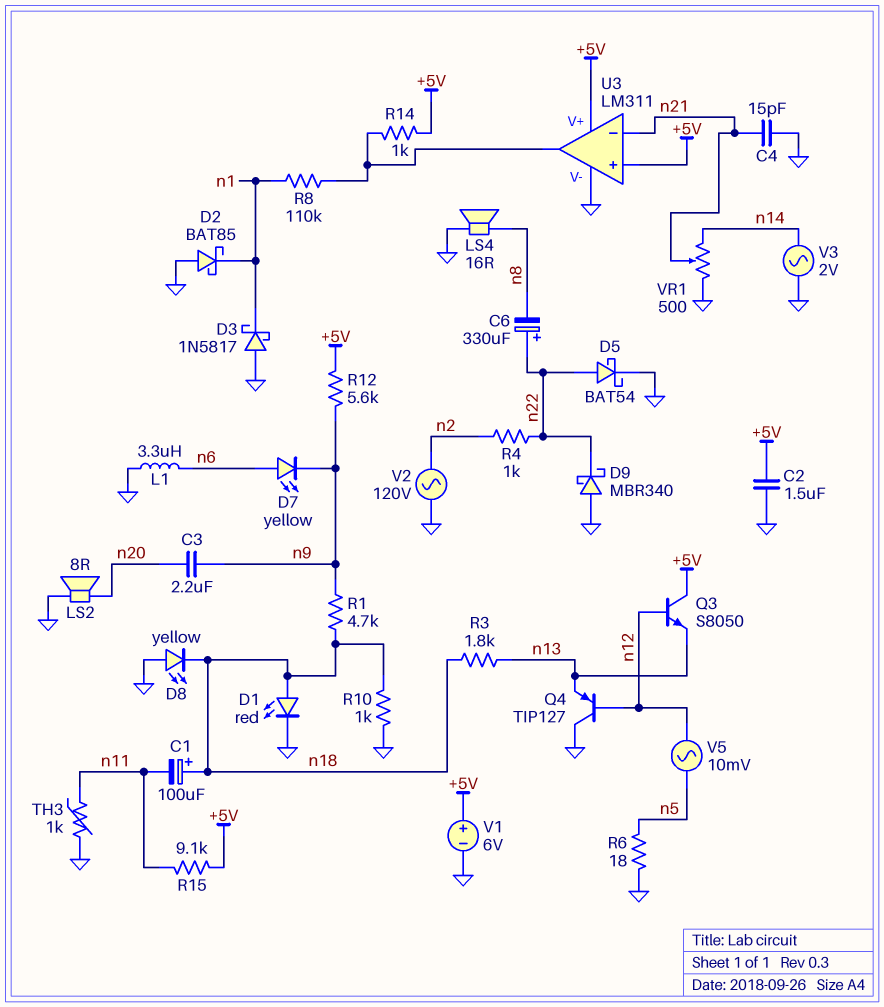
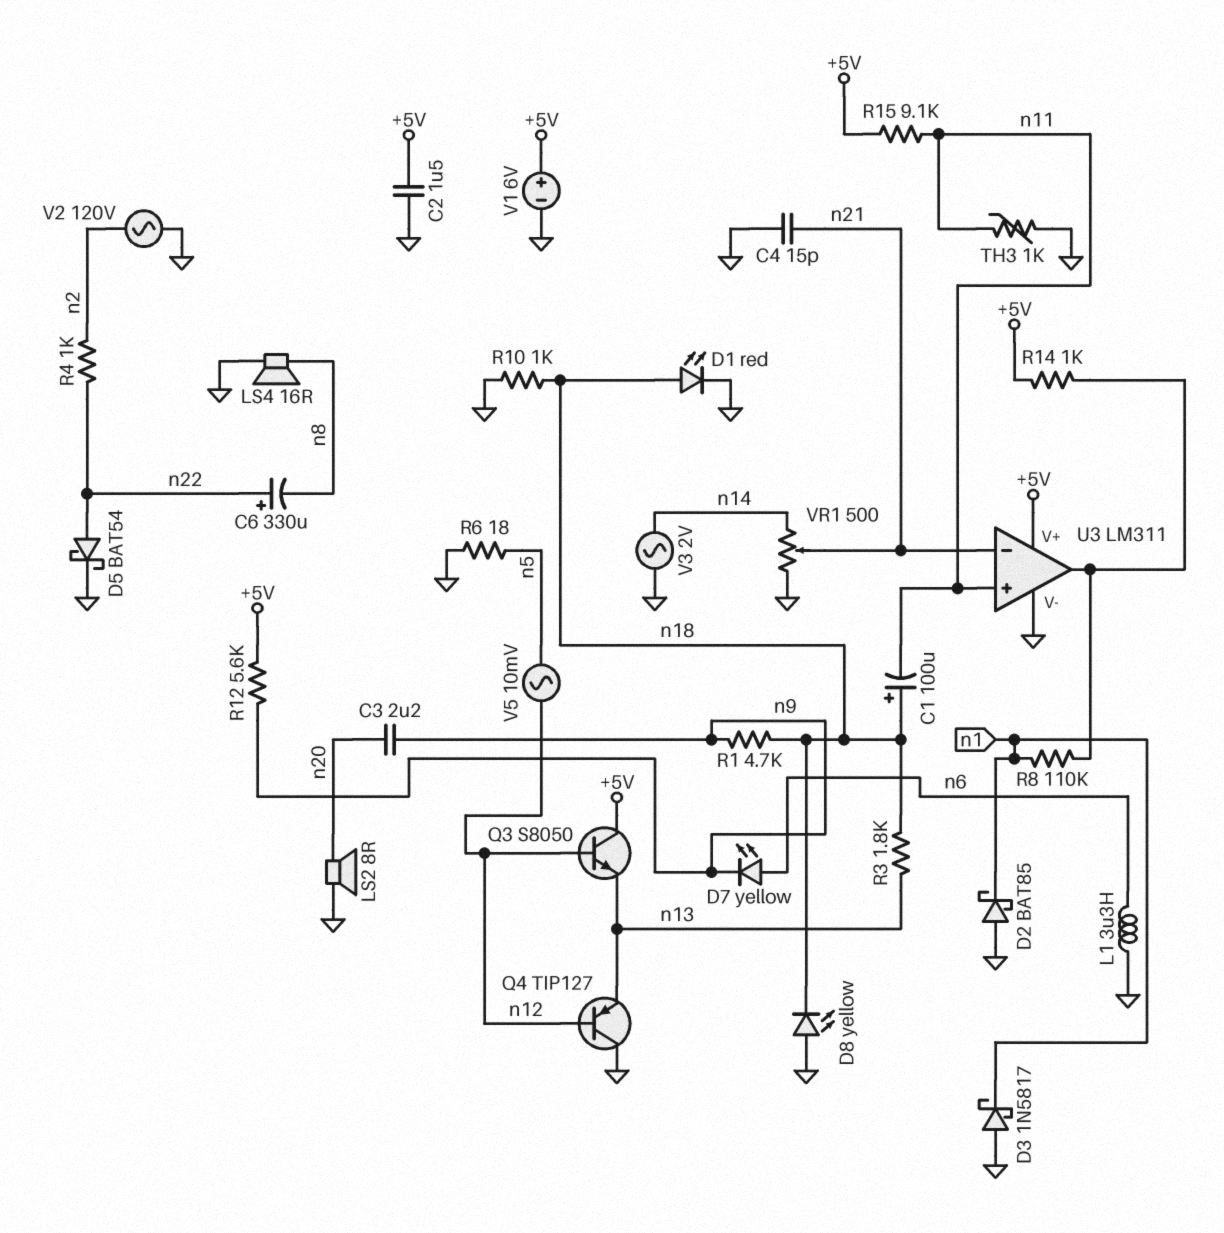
D9: schottky MBR340 (A GND, K n22) -> none
U3 pin in+: +5V -> n11

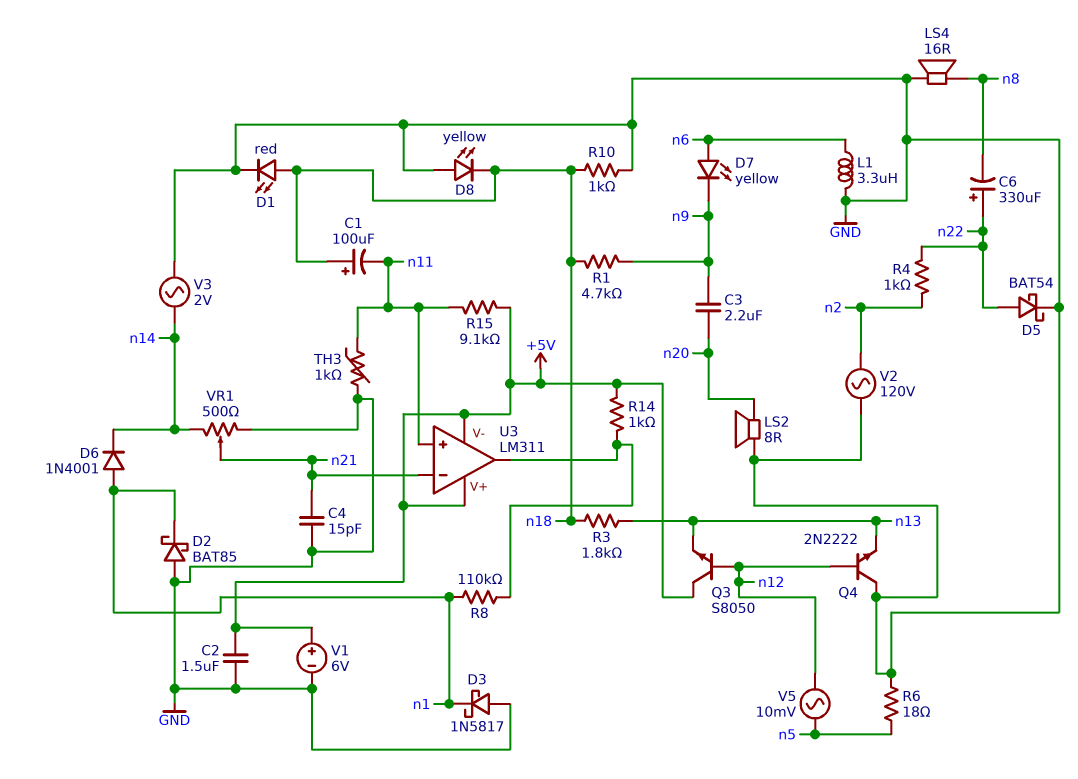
D6: none -> diode 1N4001 (A n1, K n14)
Q4: PNP TIP127 (B n12, C GND, E n13) -> NPN 2N2222 (B n12, C GND, E n13)
R12: 5.6k (+5V, n9) -> none
U3 pin V-: GND -> +5V

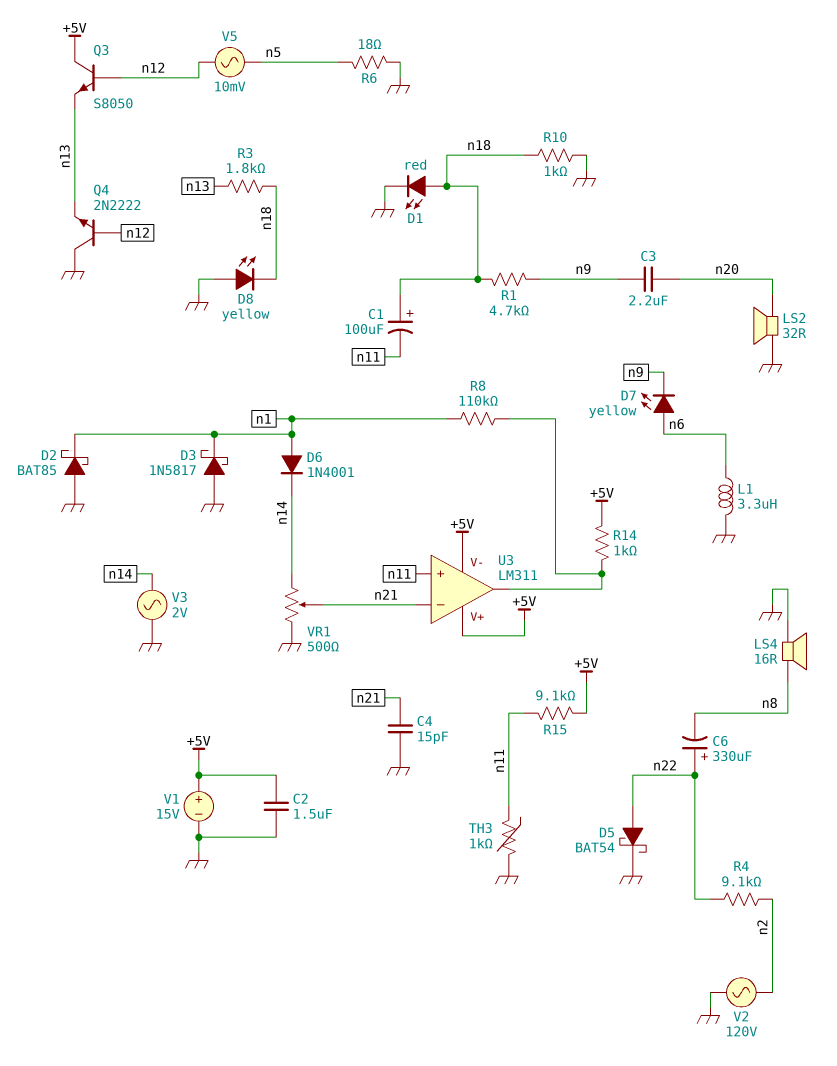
LS2: speaker 8R (GND, n20) -> speaker 32R (GND, n20)
R4: 1k (n2, n22) -> 9.1k (n2, n22)
V1: 6V (plus +5V, minus GND) -> 15V (plus +5V, minus GND)

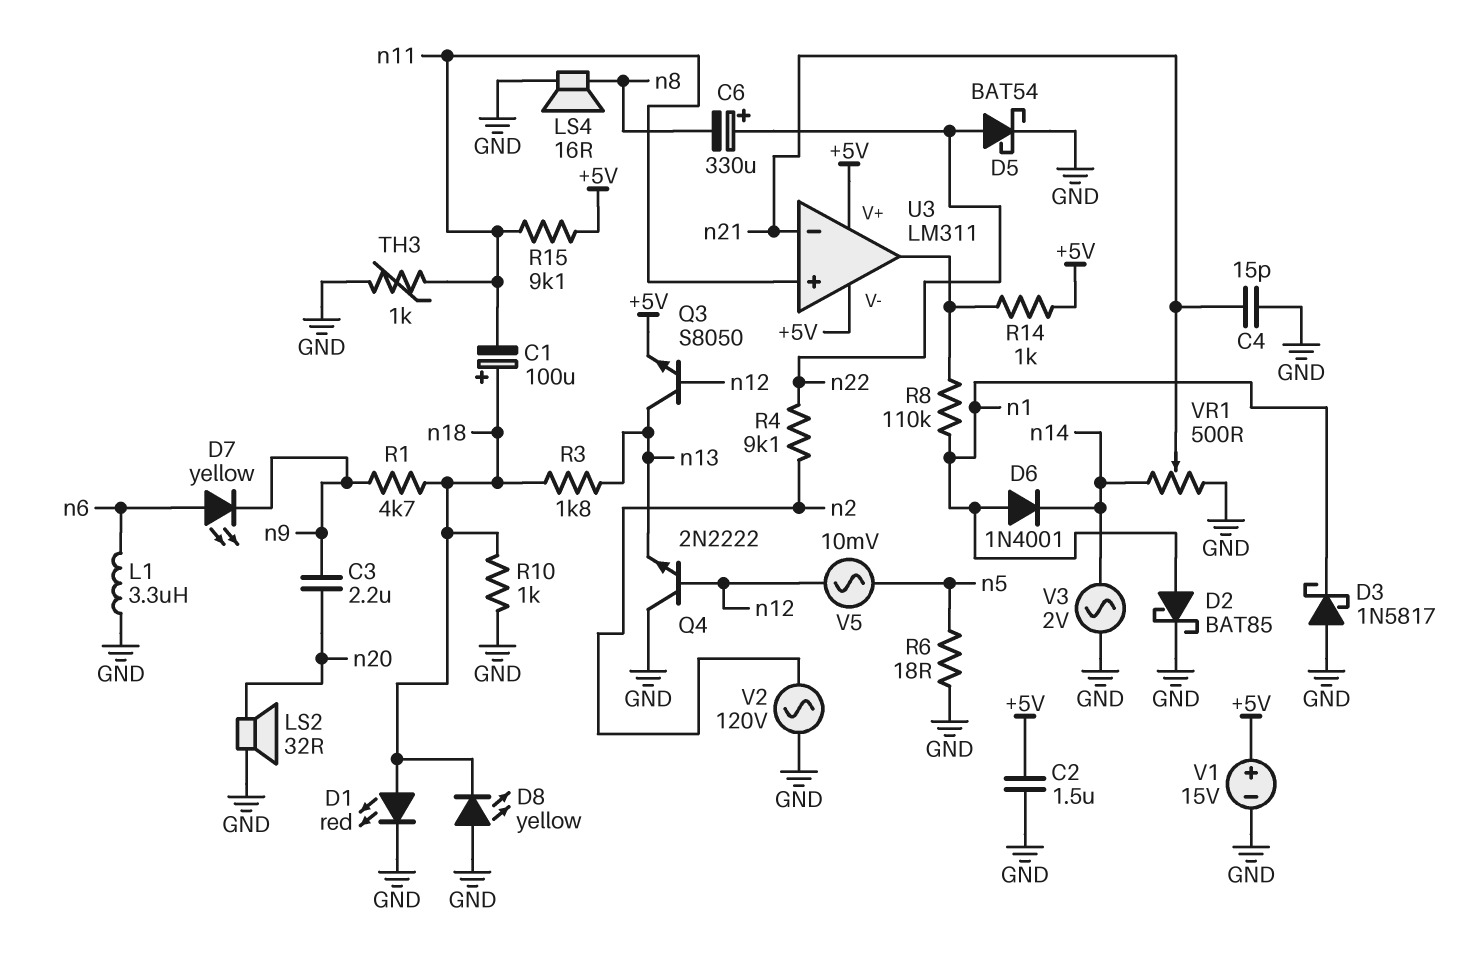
D2: schottky BAT85 (A GND, K n1) -> schottky BAT85 (A n1, K GND)
Q3: NPN S8050 (B n12, C +5V, E n13) -> NPN S8050 (B n12, C n13, E +5V)

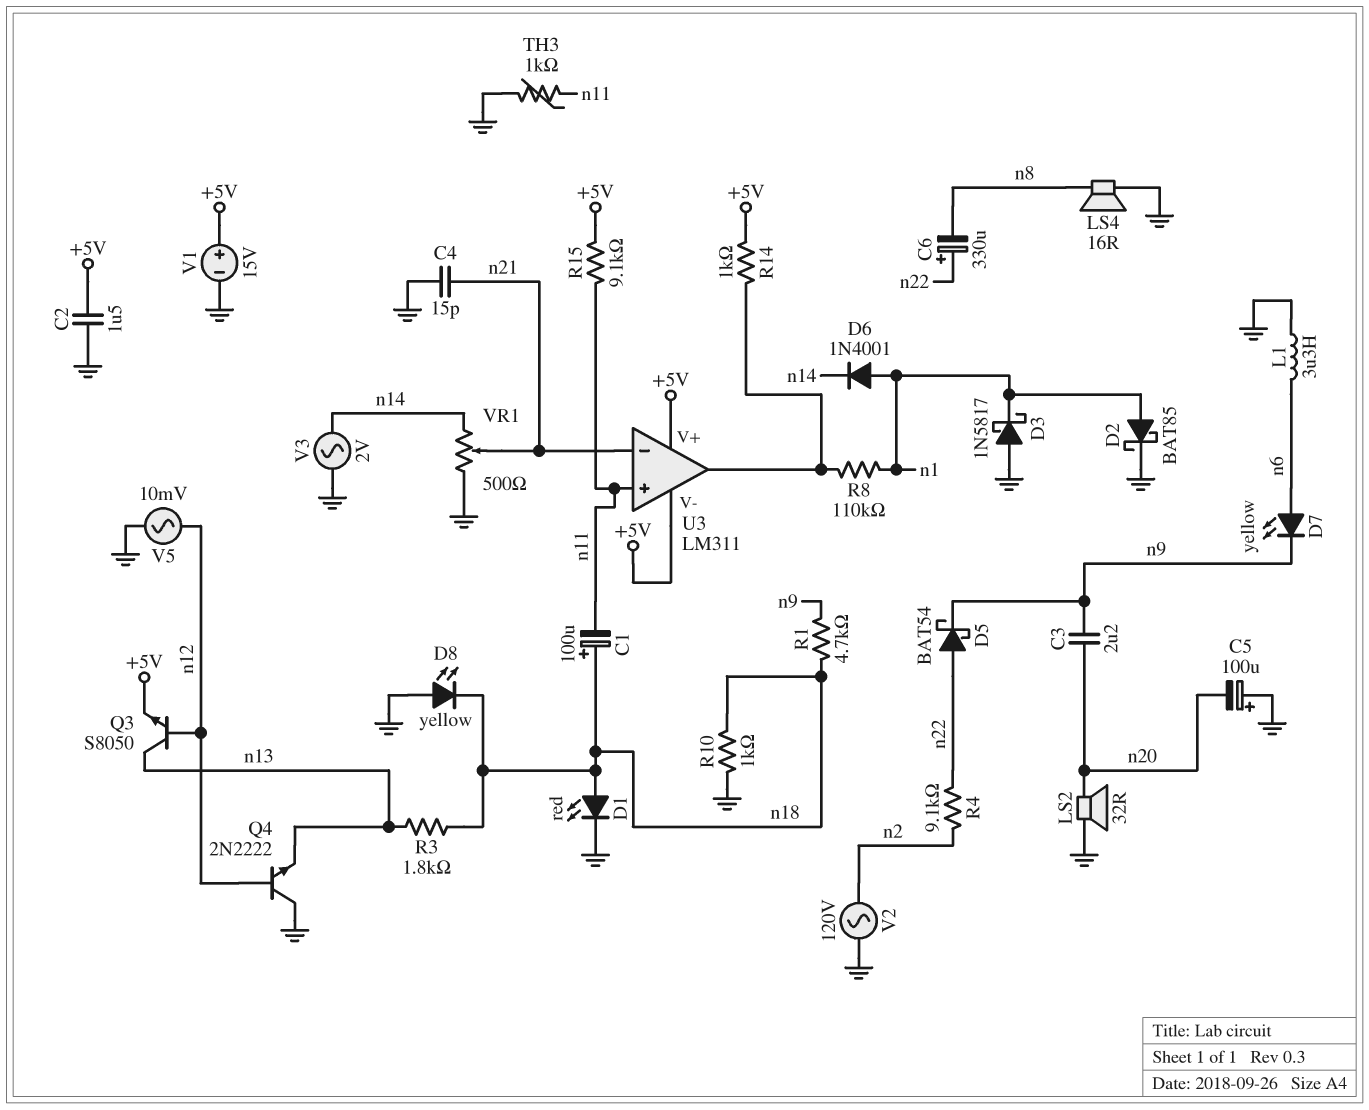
C5: none -> 100uF (plus GND, minus n20)
D5: schottky BAT54 (A n22, K GND) -> schottky BAT54 (A n22, K n9)
R6: 18 (GND, n5) -> none
V5: AC 10mV (n5, n12) -> AC 10mV (GND, n12)

